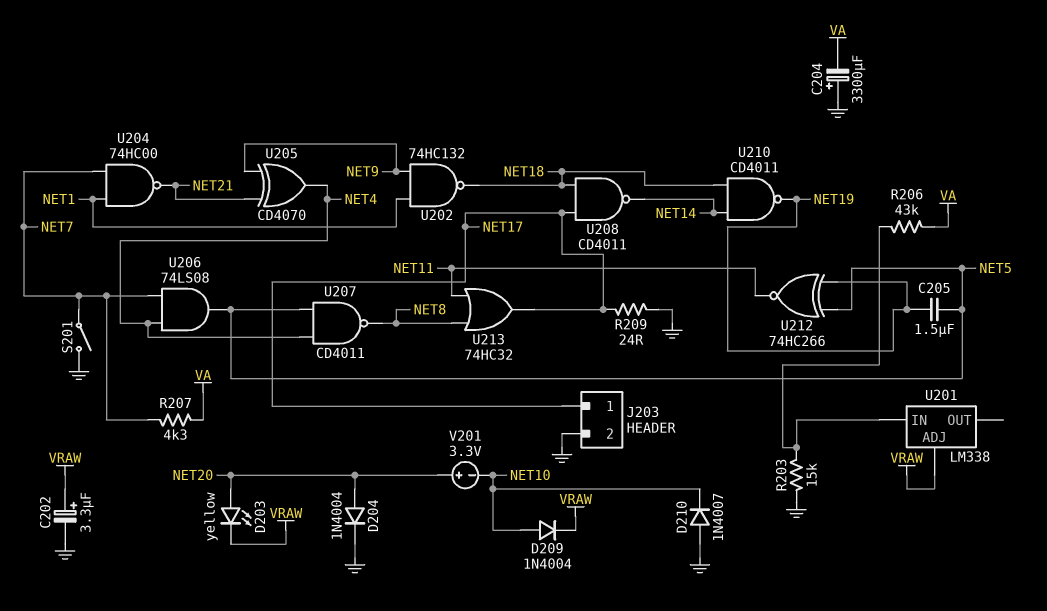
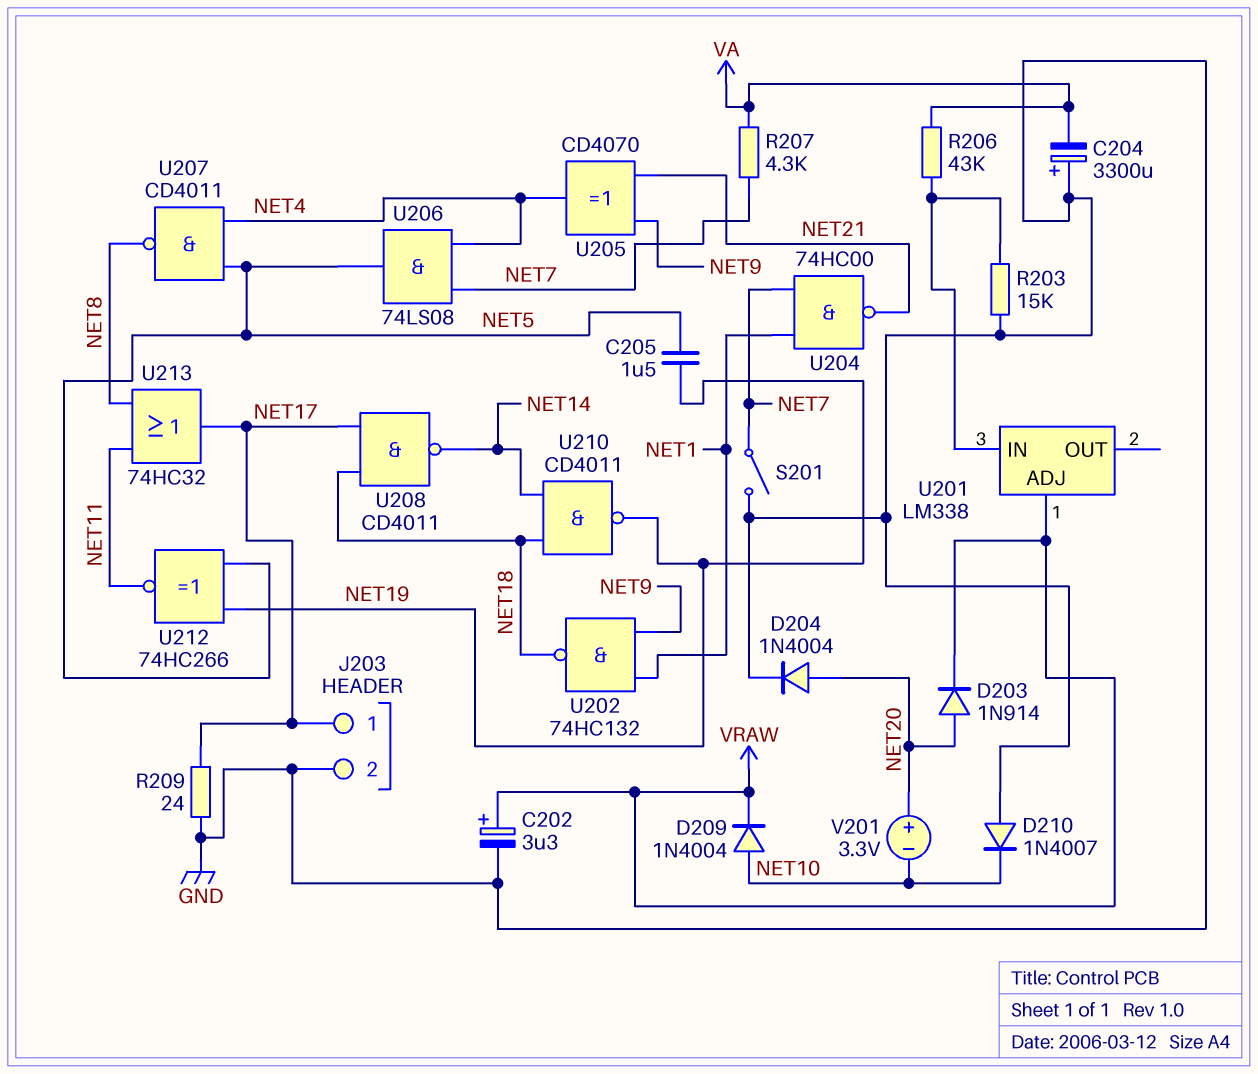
D203: LED yellow (A NET20, K VRAW) -> diode 1N914 (A NET20, K VRAW)

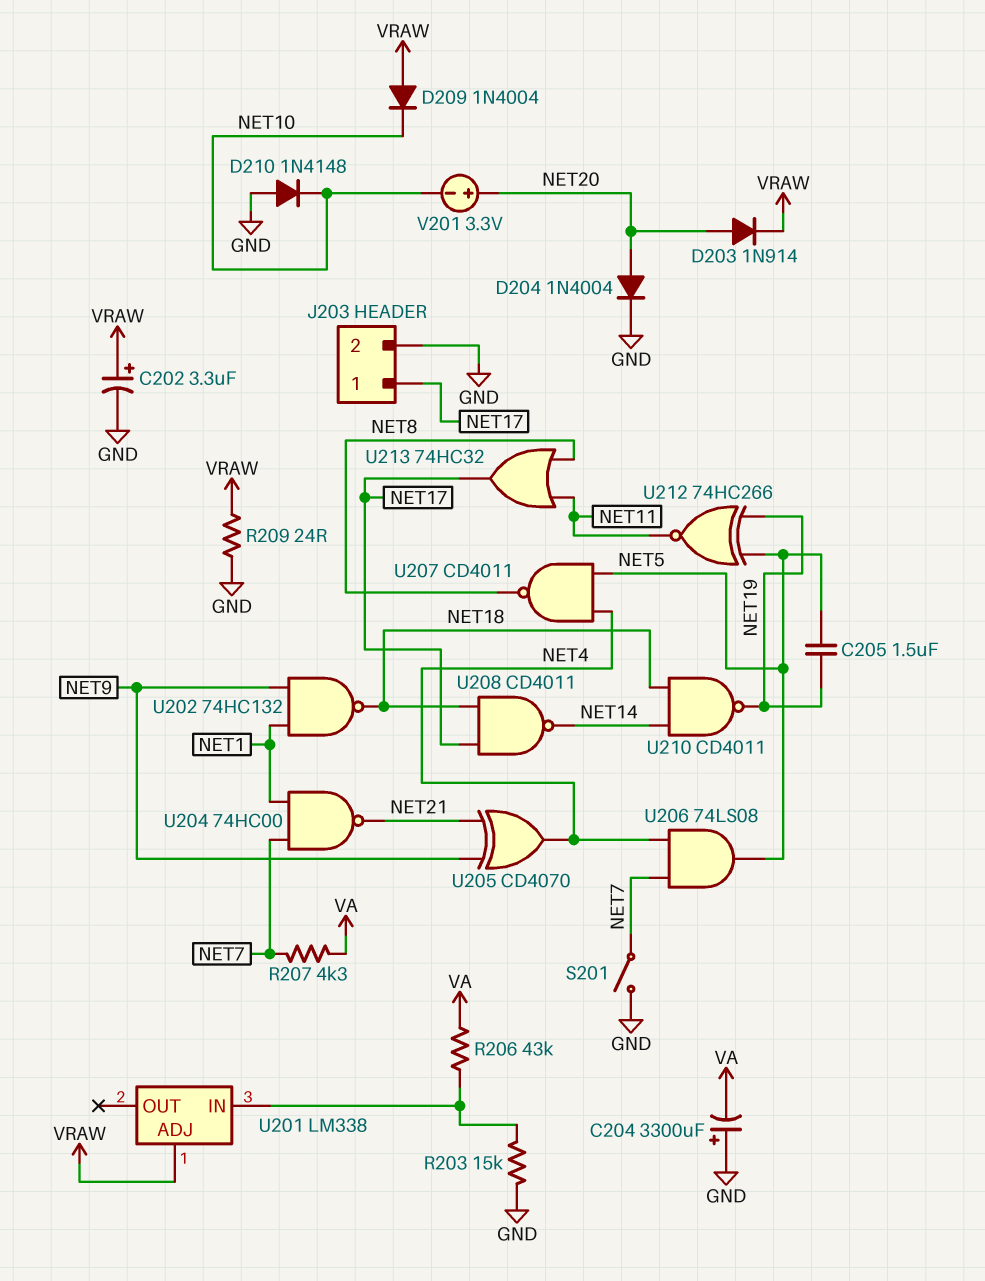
D209: diode 1N4004 (A NET10, K VRAW) -> diode 1N4004 (A VRAW, K NET10)
D210: diode 1N4007 (A GND, K NET10) -> diode 1N4148 (A GND, K NET10)
R209: 24 (GND, NET17) -> 24 (GND, VRAW)

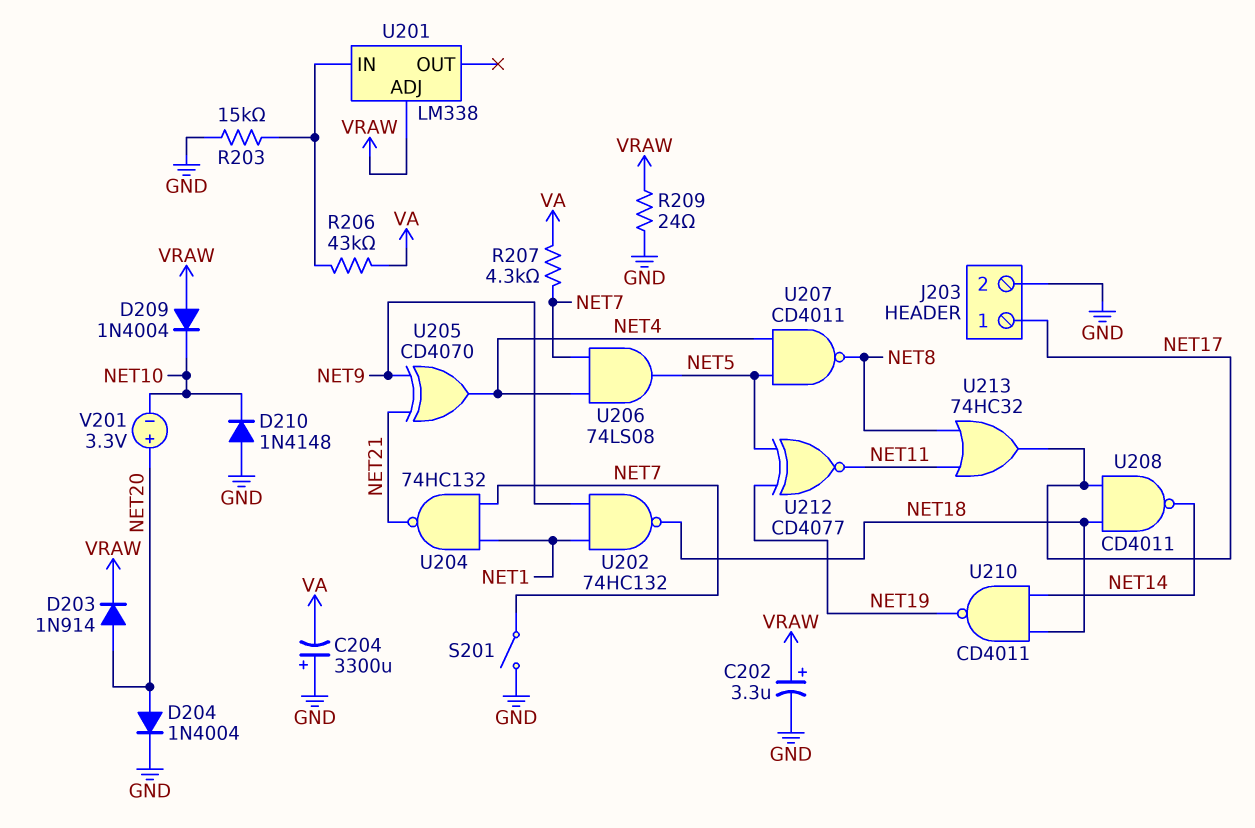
C205: 1.5uF (NET5, NET19) -> none
U204: NAND 74HC00 (in NET1, in NET7, out NET21) -> NAND 74HC132 (in NET1, in NET7, out NET21)
U212: XNOR 74HC266 (in NET5, in NET19, out NET11) -> XNOR CD4077 (in NET5, in NET19, out NET11)

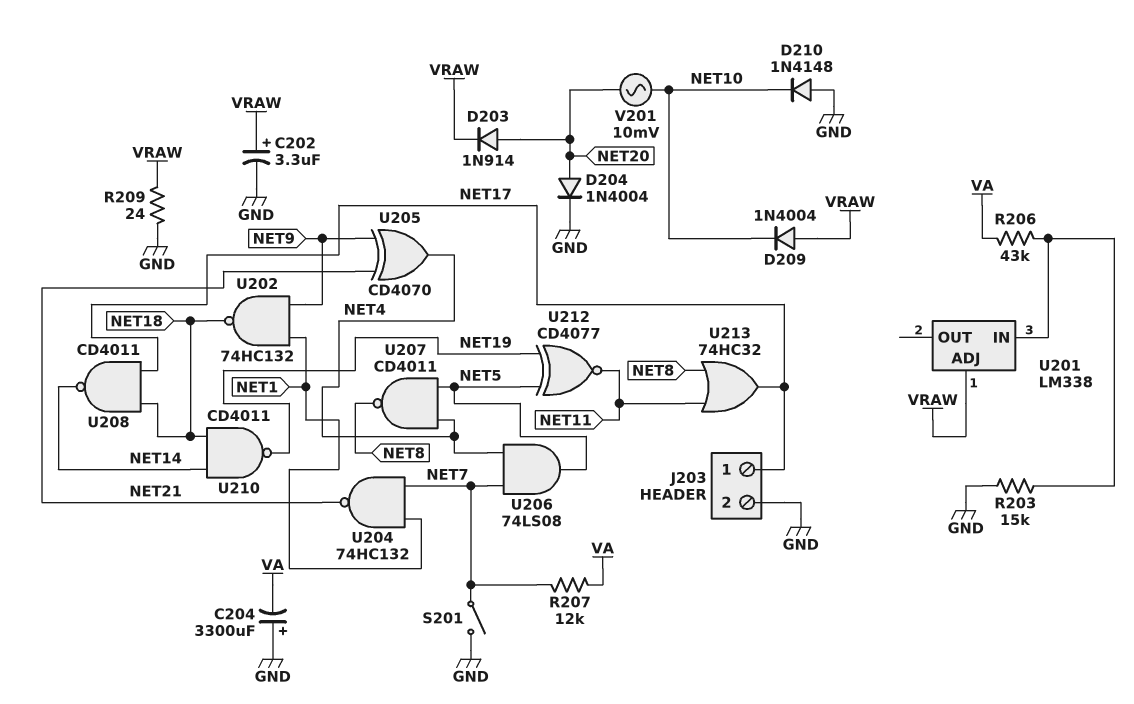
R207: 4.3k (NET7, VA) -> 12k (NET7, VA)
V201: 3.3V (plus NET20, minus NET10) -> AC 10mV (NET10, NET20)

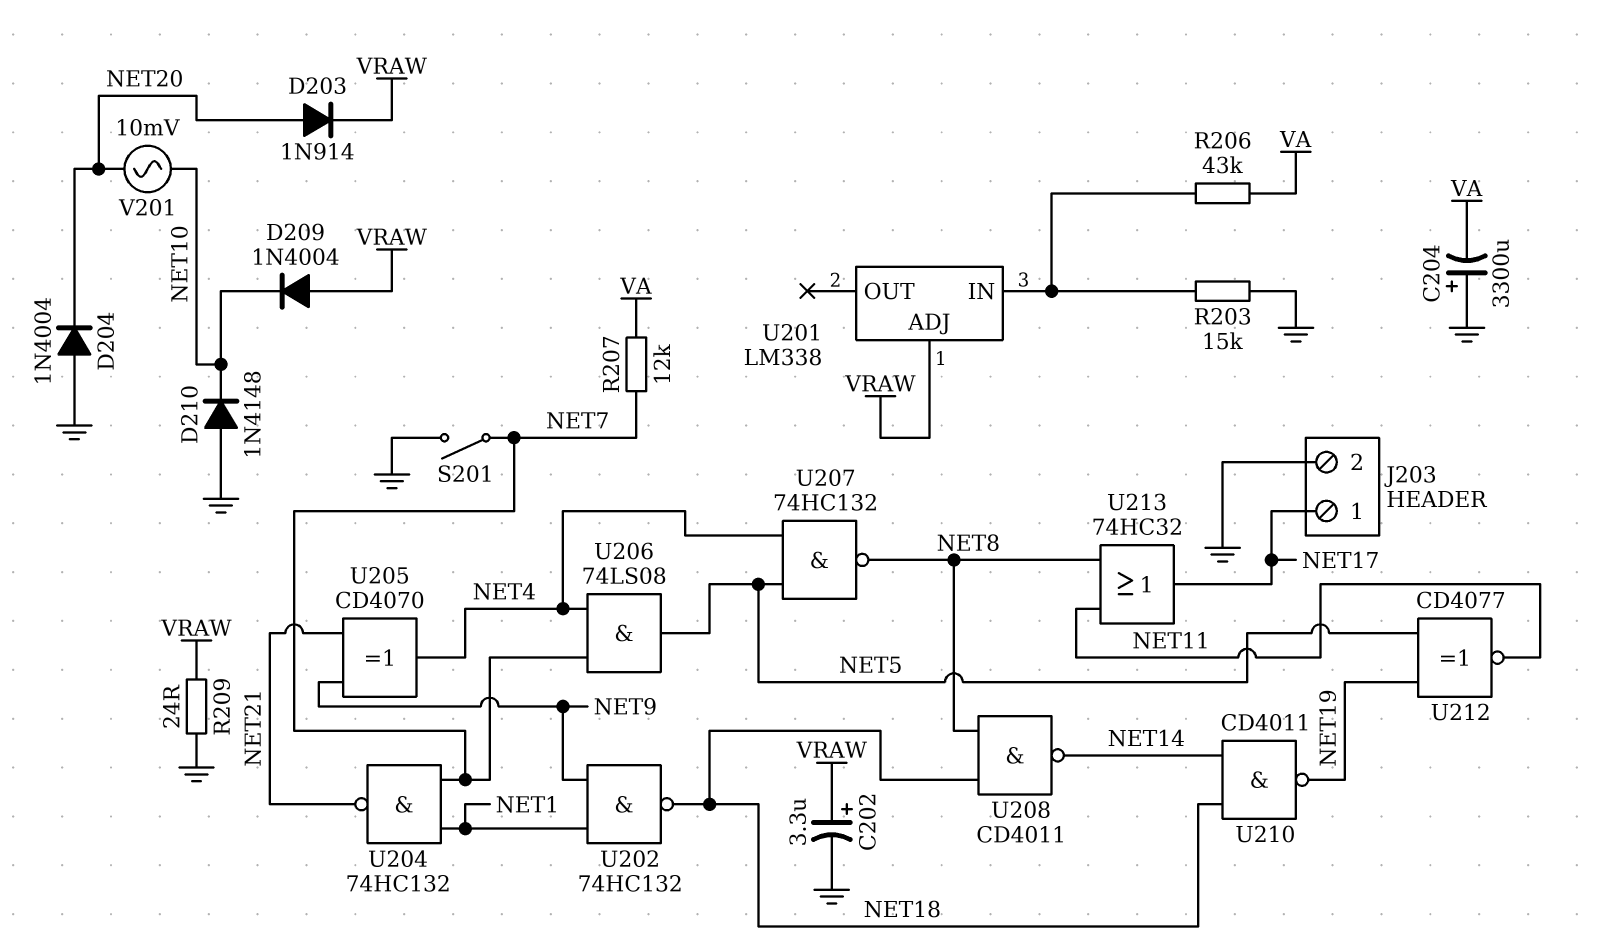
D204: diode 1N4004 (A NET20, K GND) -> diode 1N4004 (A GND, K NET20)
U207: NAND CD4011 (in NET4, in NET5, out NET8) -> NAND 74HC132 (in NET4, in NET5, out NET8)
U208: NAND CD4011 (in NET17, in NET18, out NET14) -> NAND CD4011 (in NET8, in NET18, out NET14)

